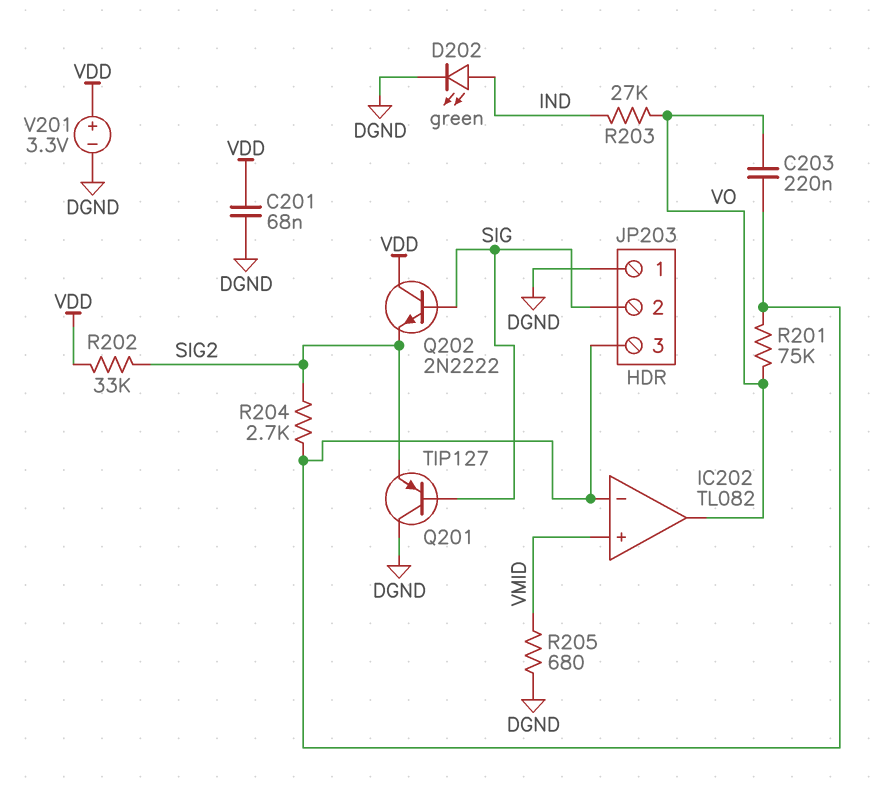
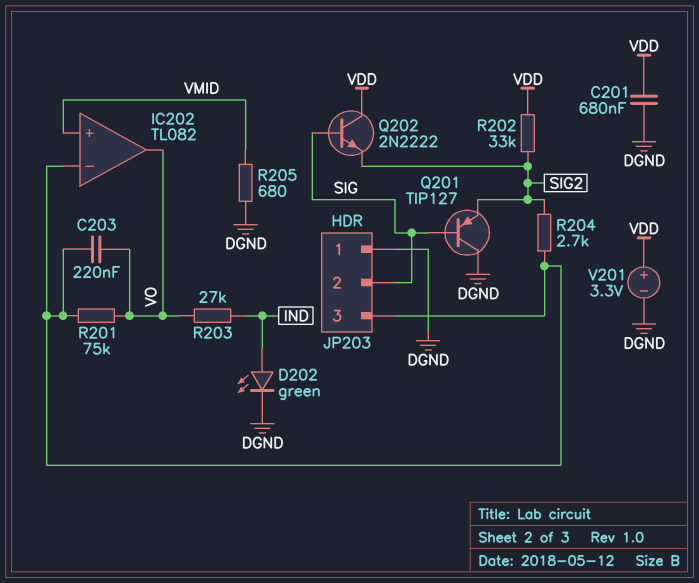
C201: 68nF (DGND, VDD) -> 680nF (DGND, VDD)

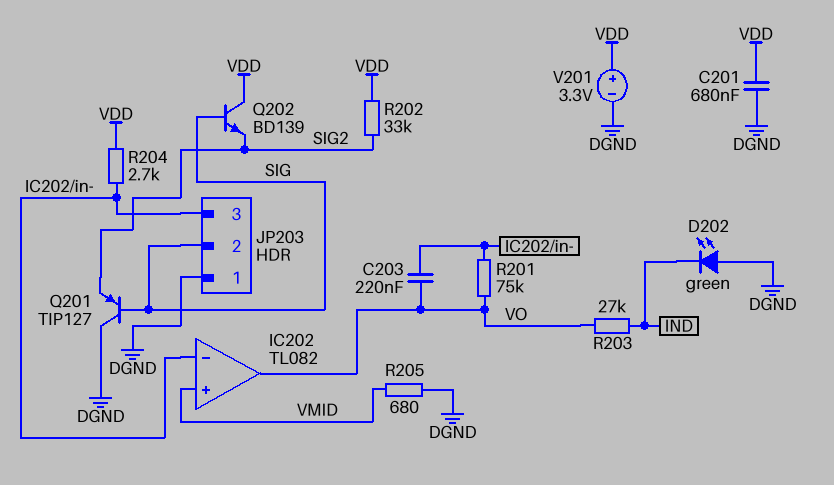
D202: LED green (A IND, K DGND) -> LED green (A DGND, K IND)
Q202: NPN 2N2222 (B SIG, C VDD, E SIG2) -> NPN BD139 (B SIG, C VDD, E SIG2)
R204: 2.7k (IC202/in-, SIG2) -> 2.7k (IC202/in-, VDD)

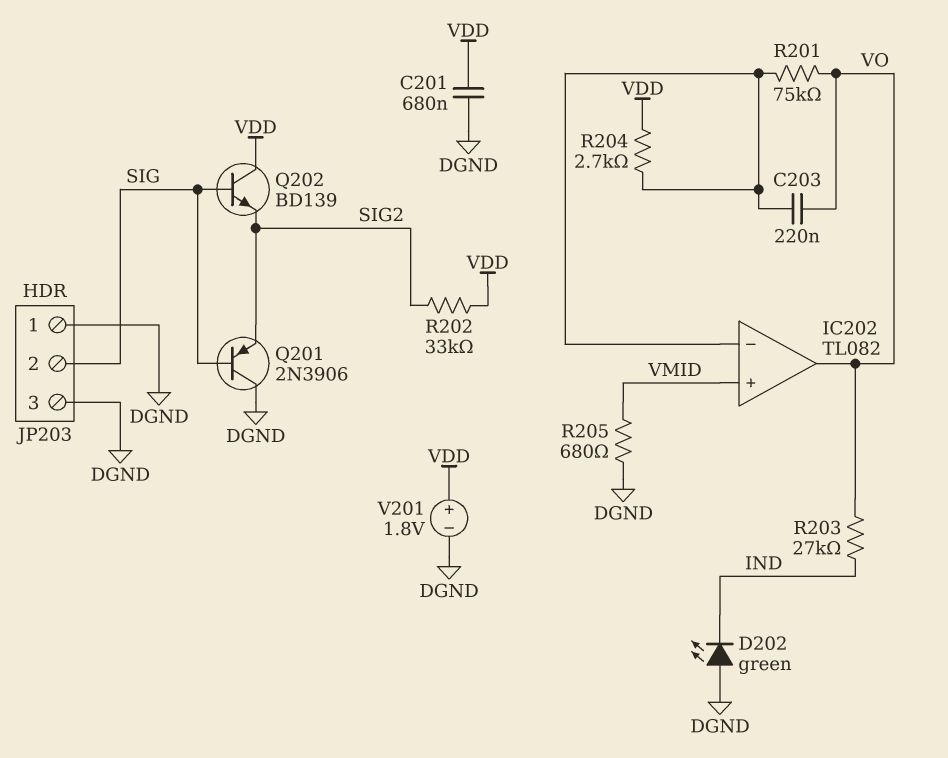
JP203 pin 3: IC202/in- -> DGND
Q201: PNP TIP127 (B SIG, C DGND, E SIG2) -> PNP 2N3906 (B SIG, C DGND, E SIG2)
V201: 3.3V (plus VDD, minus DGND) -> 1.8V (plus VDD, minus DGND)

